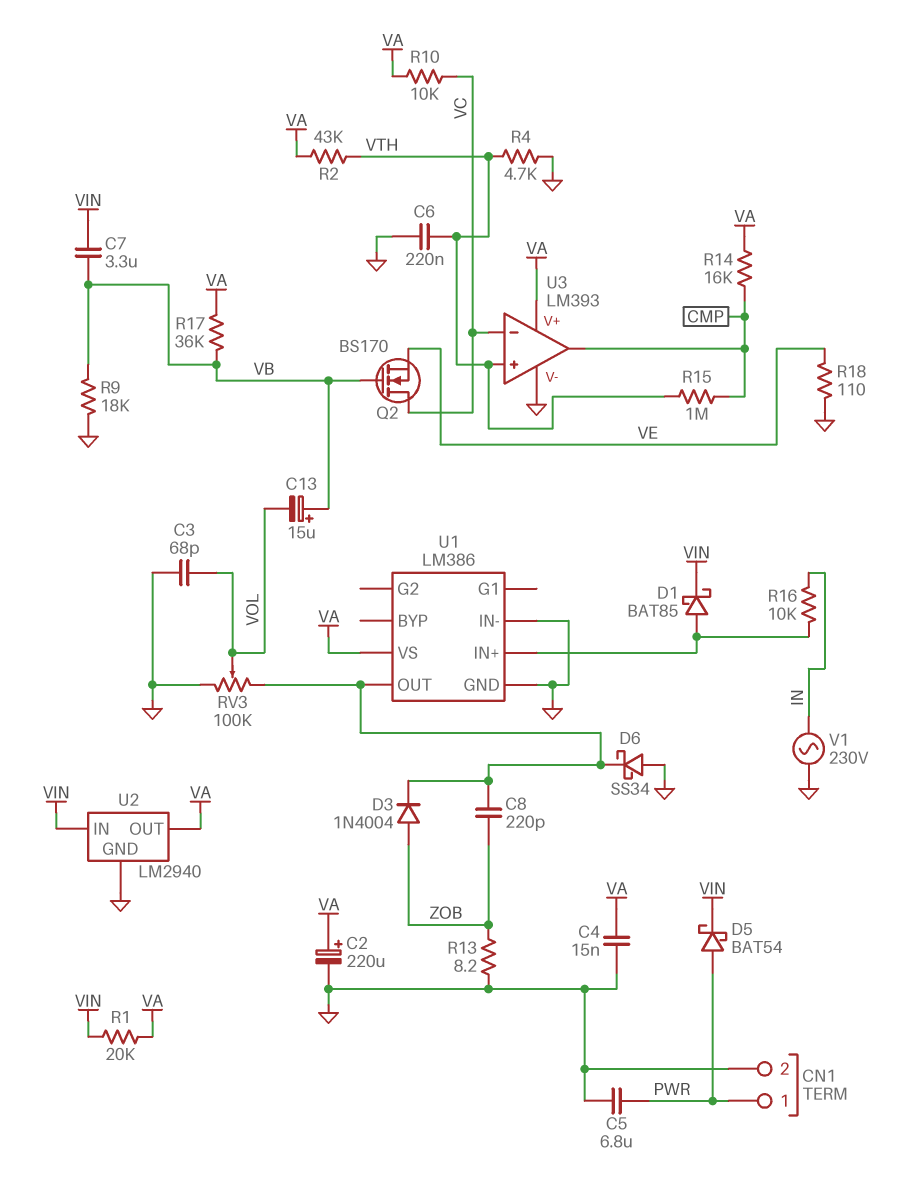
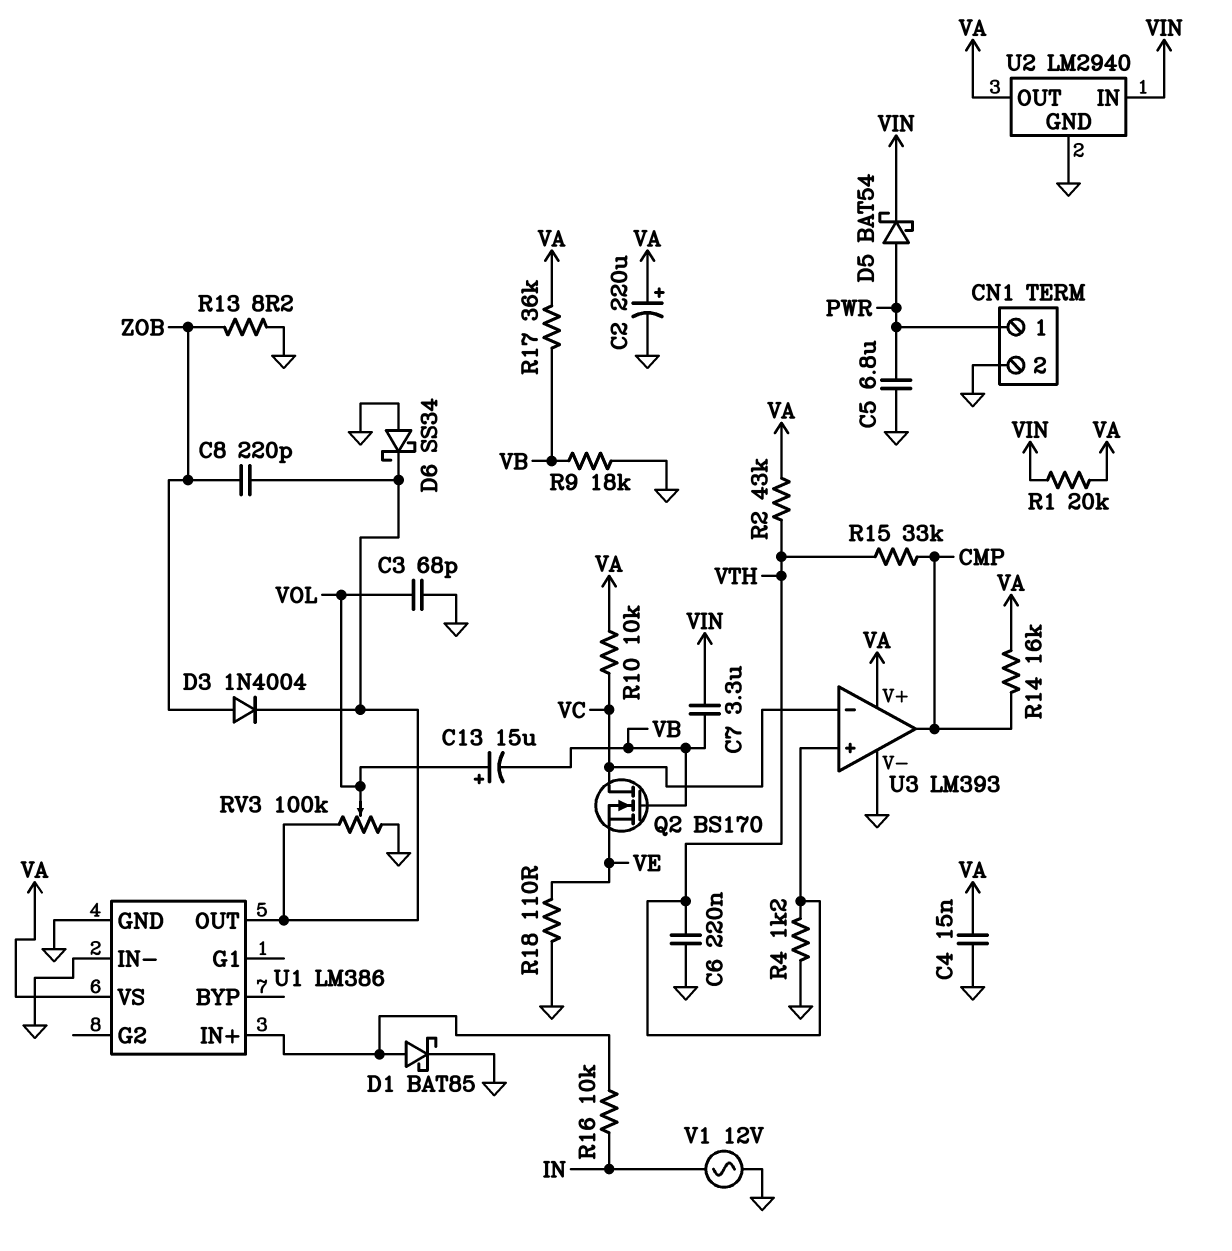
C13: 15uF (plus VB, minus VOL) -> 15uF (plus VOL, minus VB)
D1: schottky BAT85 (A U1/IN+, K VIN) -> schottky BAT85 (A U1/IN+, K GND)
R4: 4.7k (GND, VTH) -> 1.2k (GND, VTH)
R15: 1M (CMP, VTH) -> 33k (CMP, VTH)
V1: AC 230V (GND, IN) -> AC 12V (GND, IN)

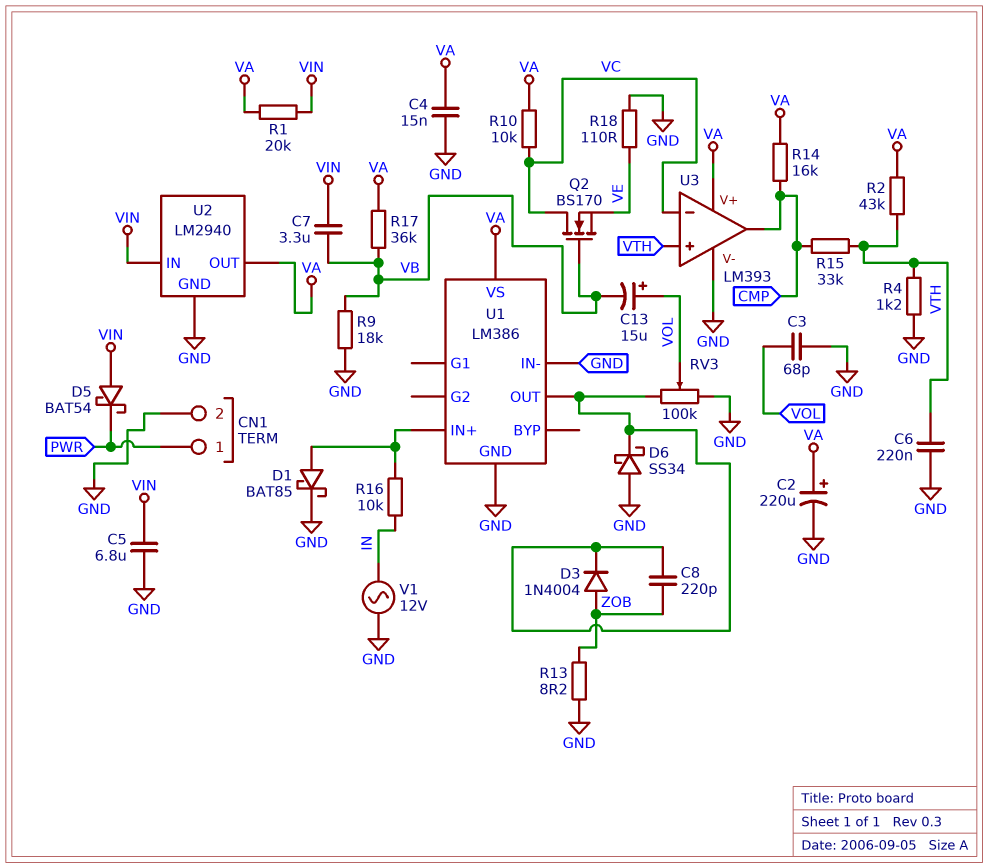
C5: 6.8uF (GND, PWR) -> 6.8uF (GND, VIN)
D5: schottky BAT54 (A PWR, K VIN) -> schottky BAT54 (A VIN, K PWR)

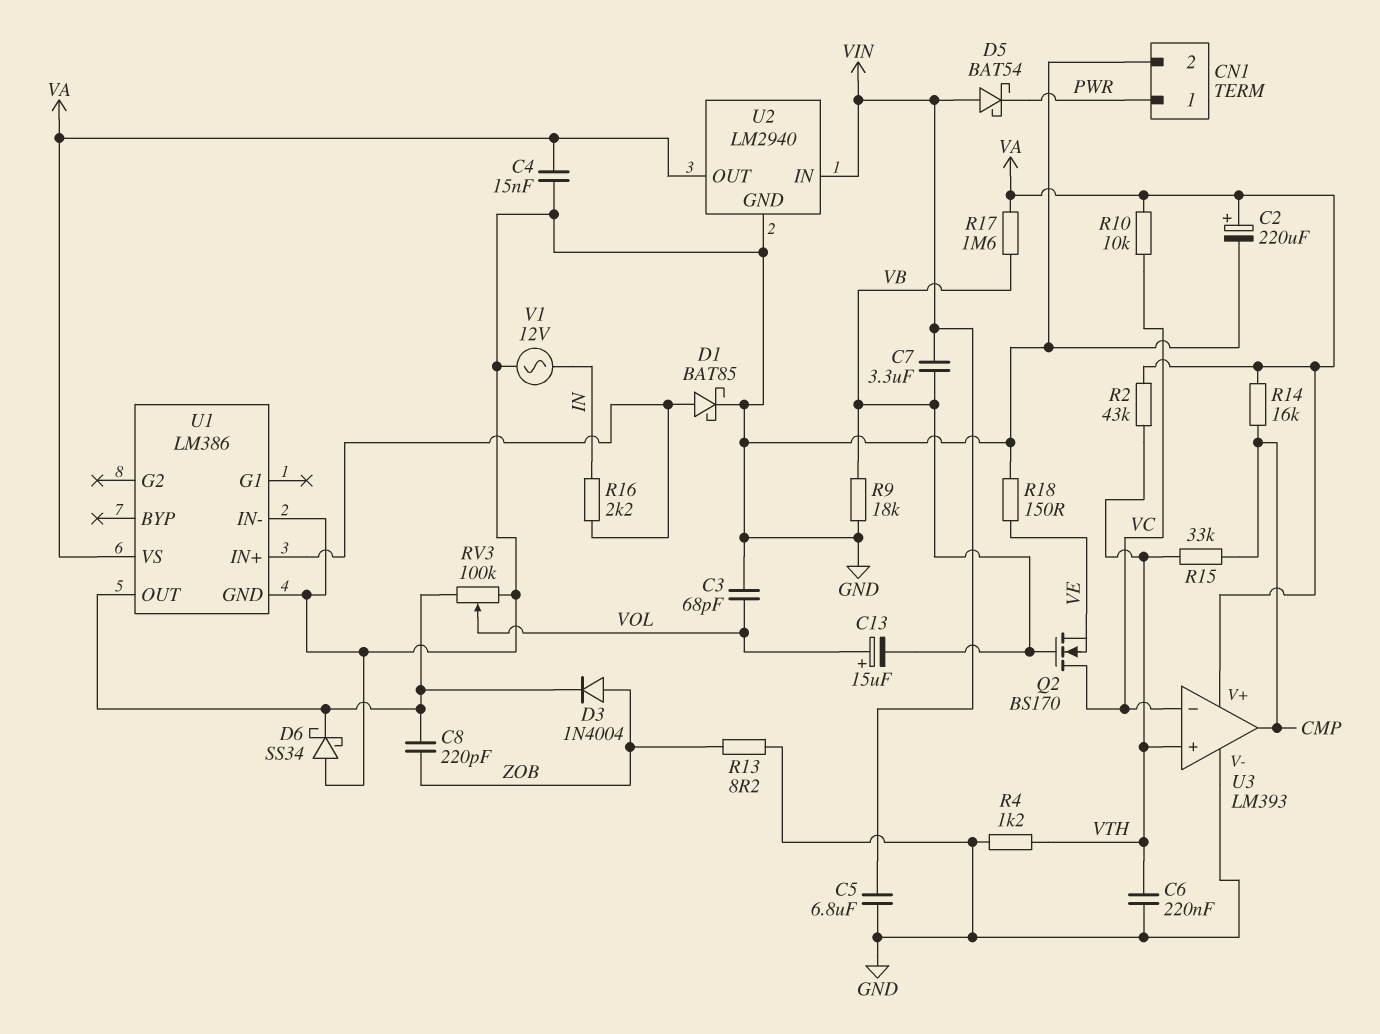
R1: 20k (VA, VIN) -> none
R16: 10k (IN, U1/IN+) -> 2.2k (IN, U1/IN+)
R17: 36k (VA, VB) -> 1.6M (VA, VB)
R18: 110 (GND, VE) -> 150 (GND, VE)

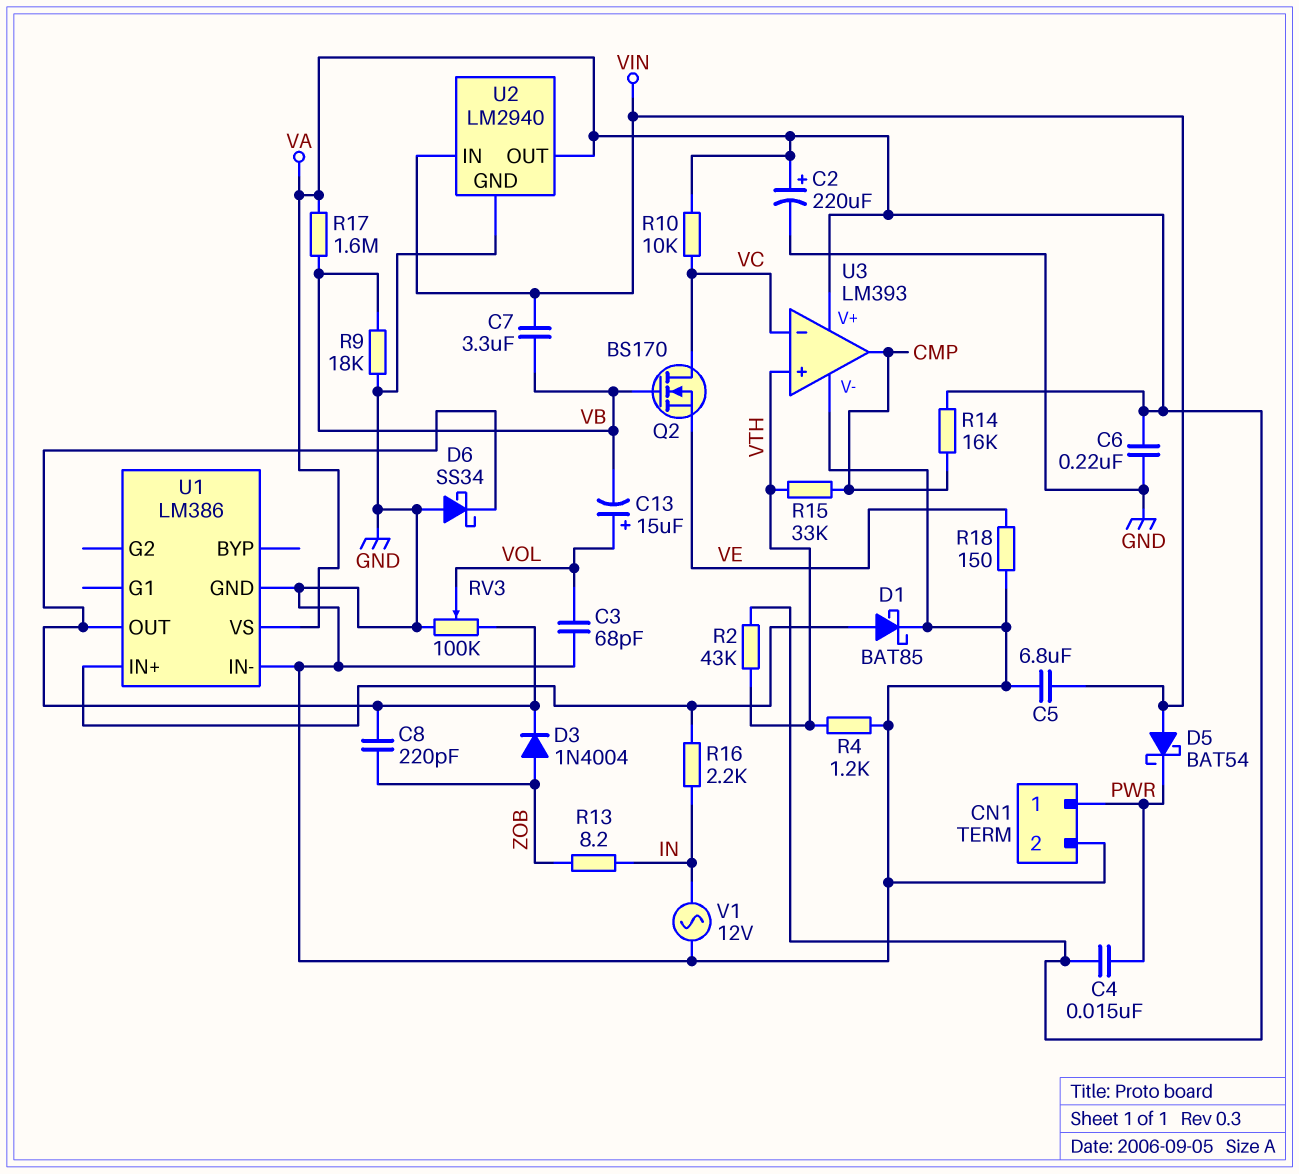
C4: 15nF (GND, VA) -> 15nF (PWR, VA)
C6: 220nF (GND, VTH) -> 220nF (GND, VA)
R13: 8.2 (GND, ZOB) -> 8.2 (IN, ZOB)

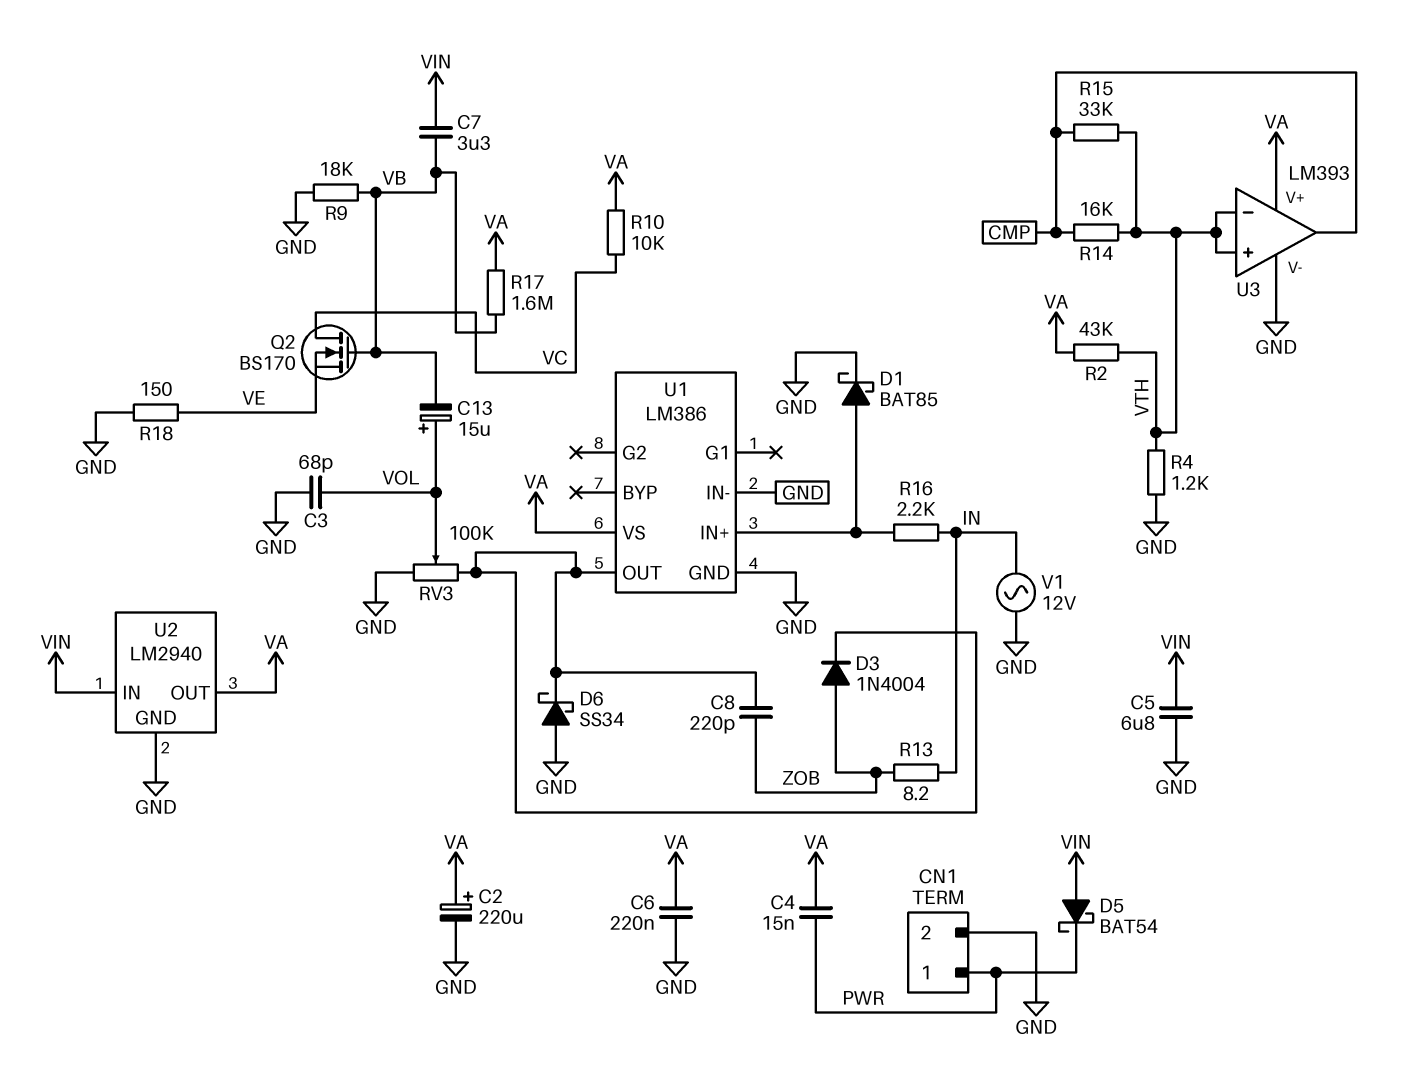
R14: 16k (CMP, VA) -> 16k (CMP, VTH)
U3 pin in-: VC -> VTH

